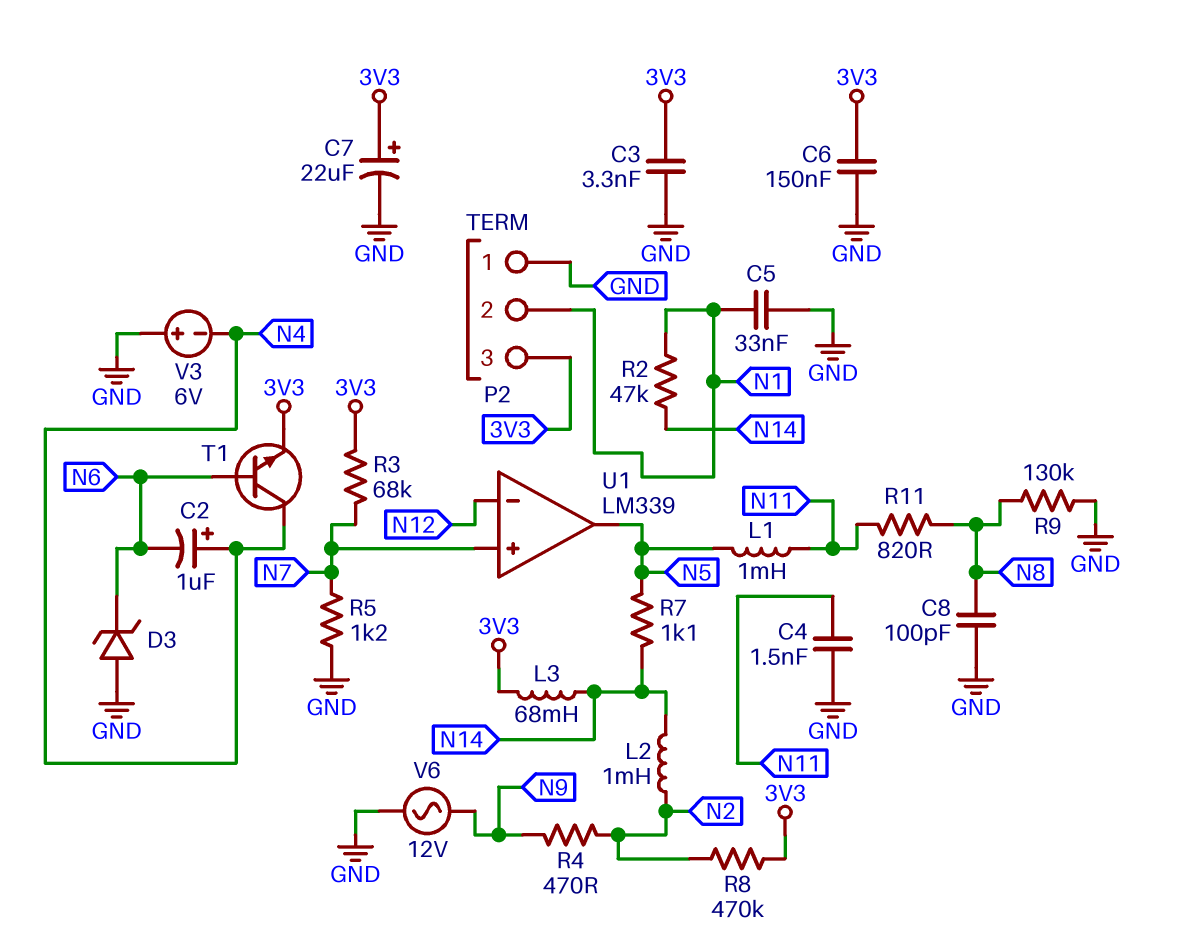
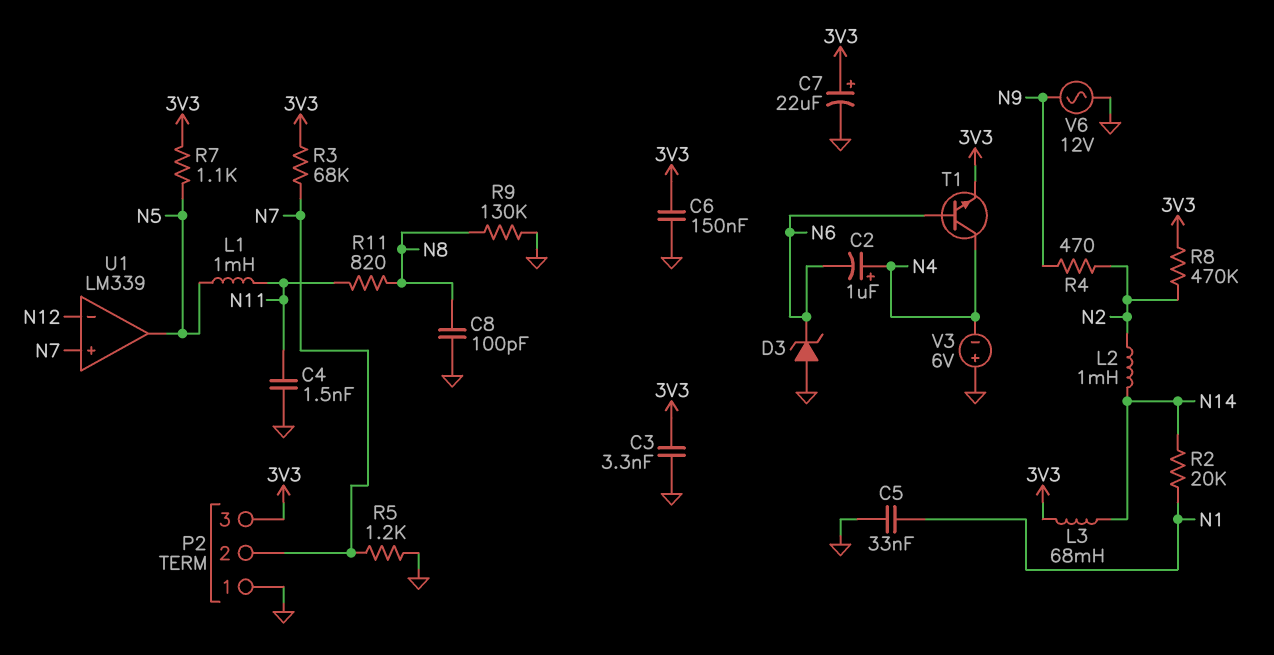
P2 pin 2: N1 -> N7
R2: 47k (N1, N14) -> 20k (N1, N14)
R7: 1.1k (N5, N14) -> 1.1k (3V3, N5)

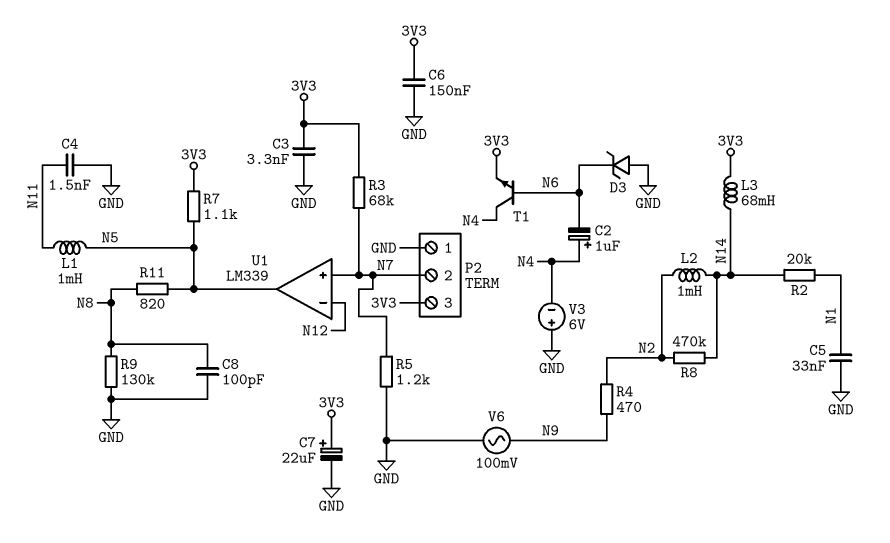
R8: 470k (3V3, N2) -> 470k (N2, N14)
R11: 820 (N8, N11) -> 820 (N5, N8)
V6: AC 12V (GND, N9) -> AC 100mV (GND, N9)

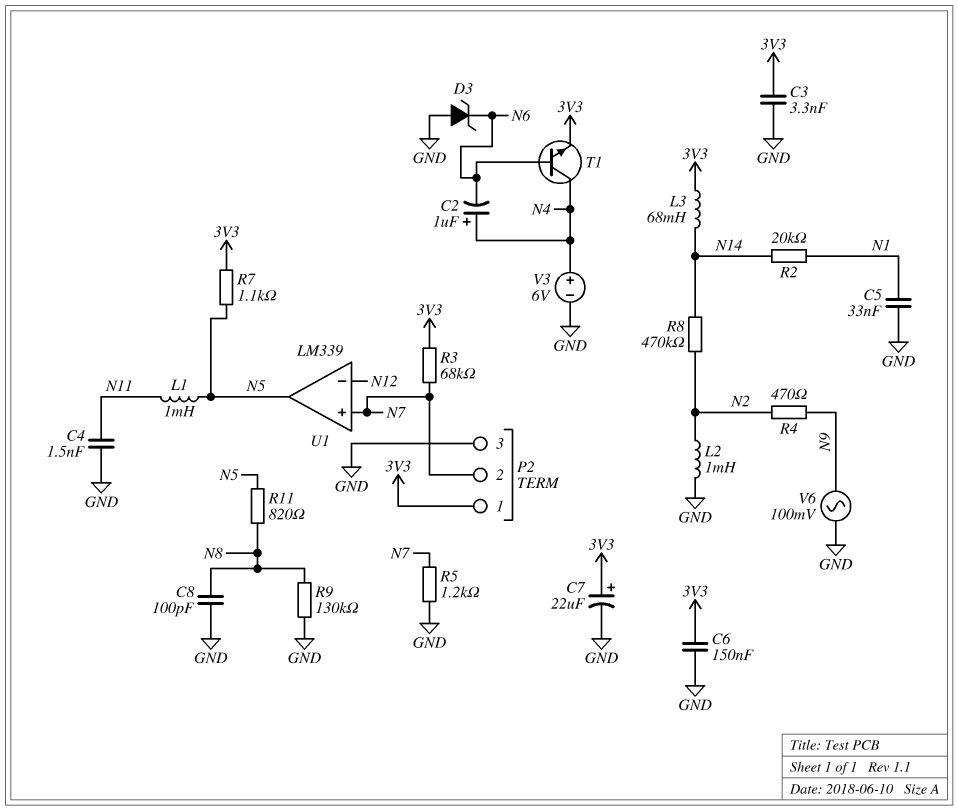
L2: 1mH (N2, N14) -> 1mH (GND, N2)
P2 pin 1: GND -> 3V3
P2 pin 3: 3V3 -> GND
V3: 6V (plus GND, minus N4) -> 6V (plus N4, minus GND)

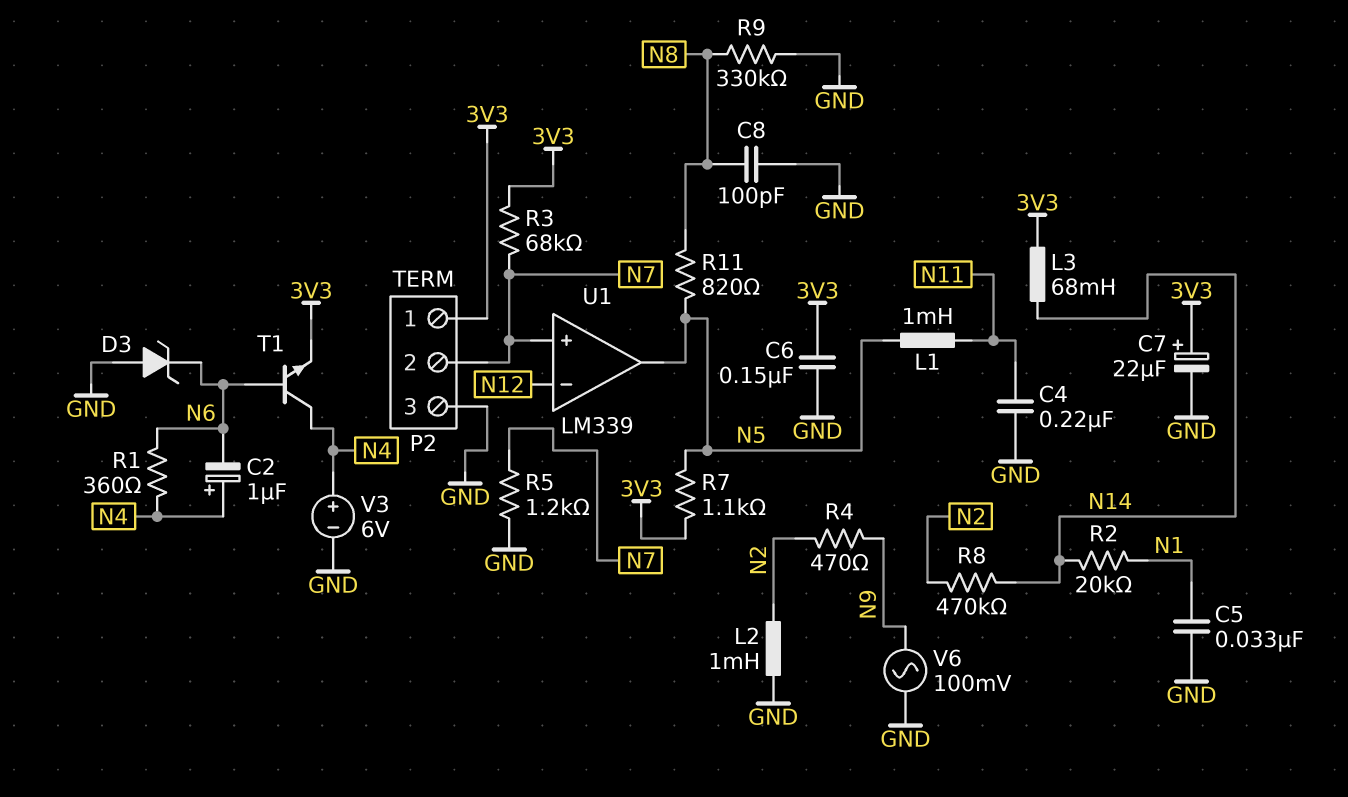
C3: 3.3nF (3V3, GND) -> none
C4: 1.5nF (GND, N11) -> 220nF (GND, N11)
R1: none -> 360 (N4, N6)
R9: 130k (GND, N8) -> 330k (GND, N8)

